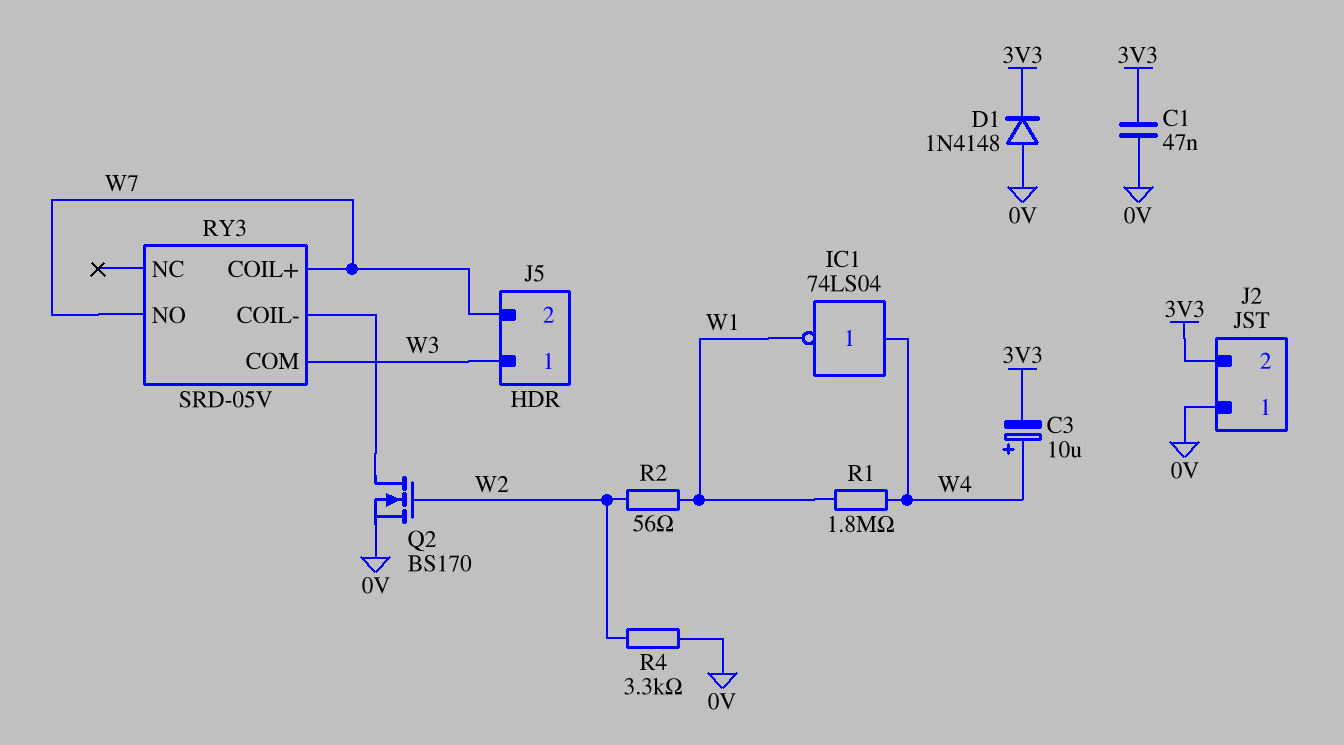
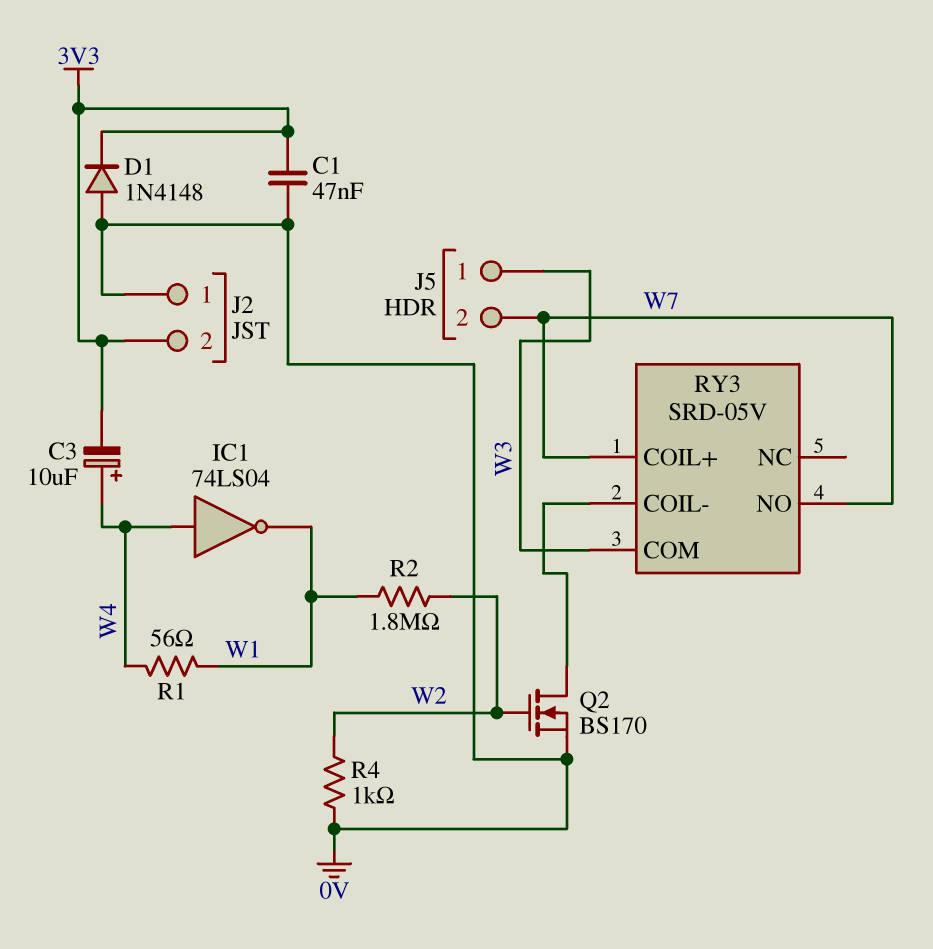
R1: 1.8M (W1, W4) -> 56 (W1, W4)
R2: 56 (W1, W2) -> 1.8M (W1, W2)
R4: 3.3k (0V, W2) -> 1k (0V, W2)

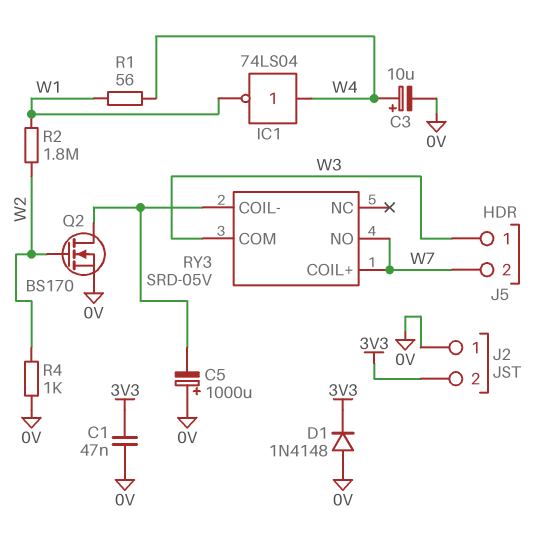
C3: 10uF (plus W4, minus 3V3) -> 10uF (plus W4, minus 0V)
C5: none -> 1000uF (plus 0V, minus RY3/COIL-)

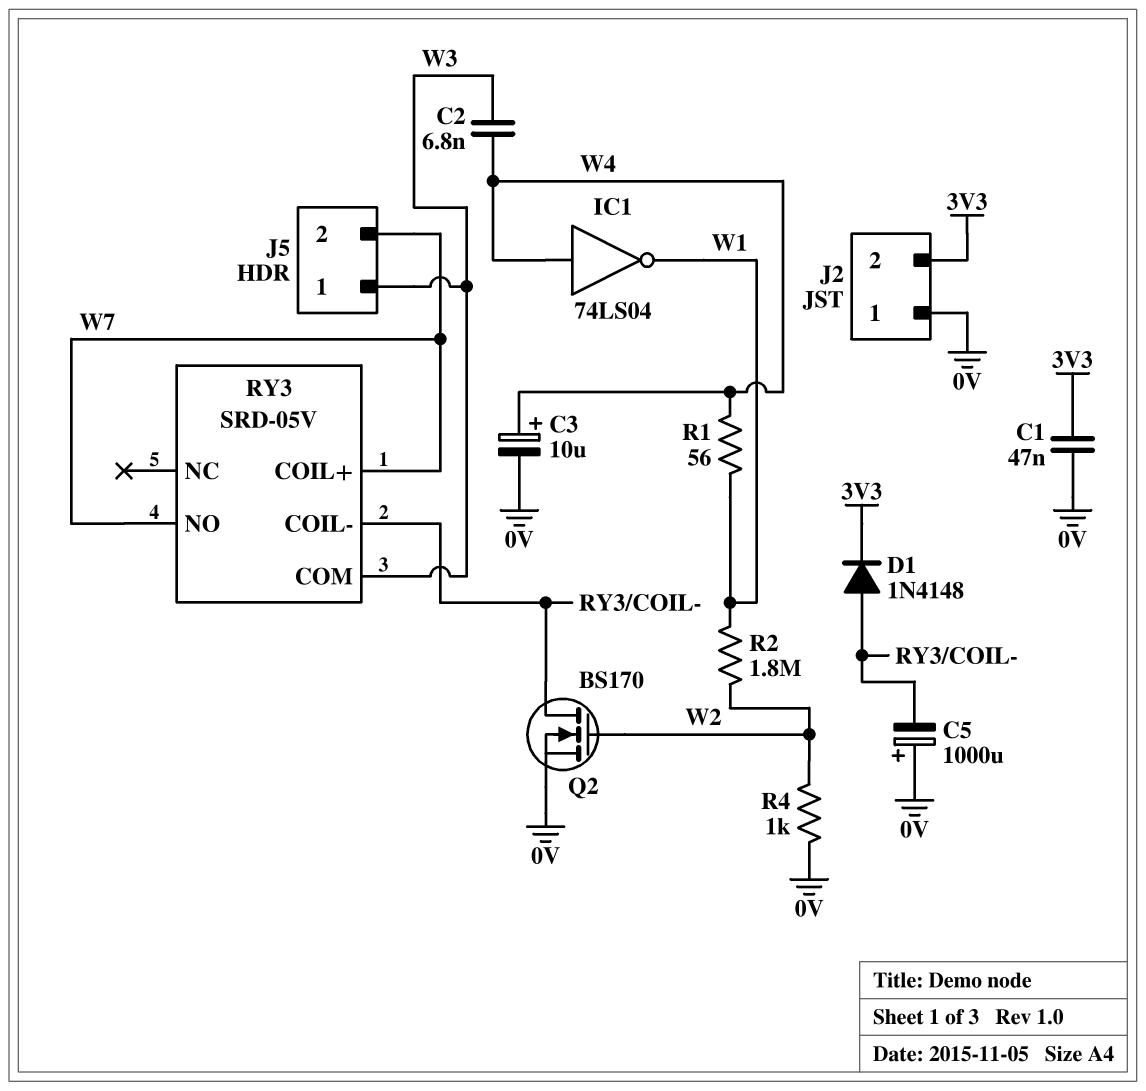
C2: none -> 6.8nF (W3, W4)
D1: diode 1N4148 (A 0V, K 3V3) -> diode 1N4148 (A RY3/COIL-, K 3V3)

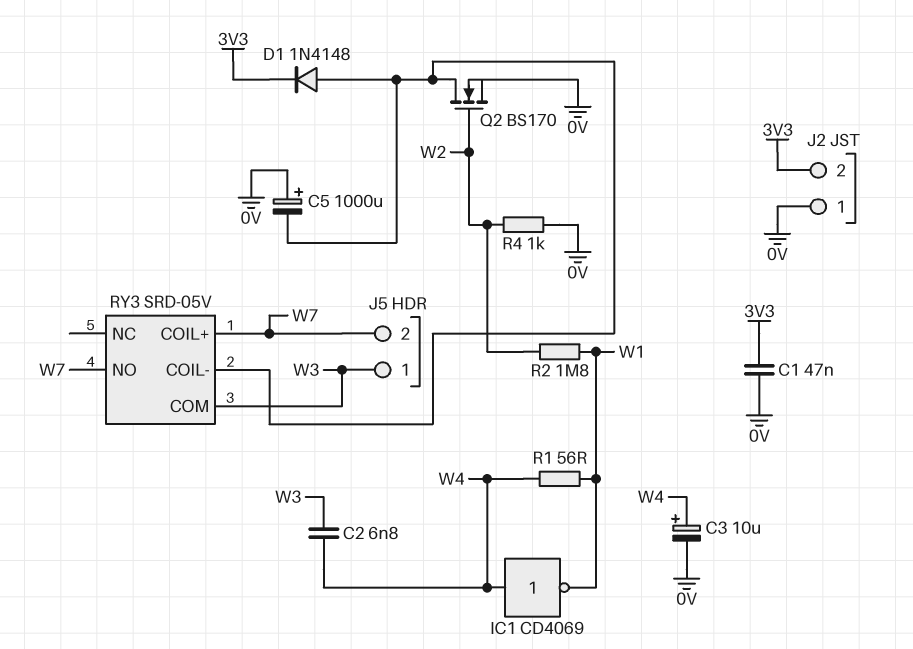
IC1: NOT 74LS04 (in W4, out W1) -> NOT CD4069 (in W4, out W1)

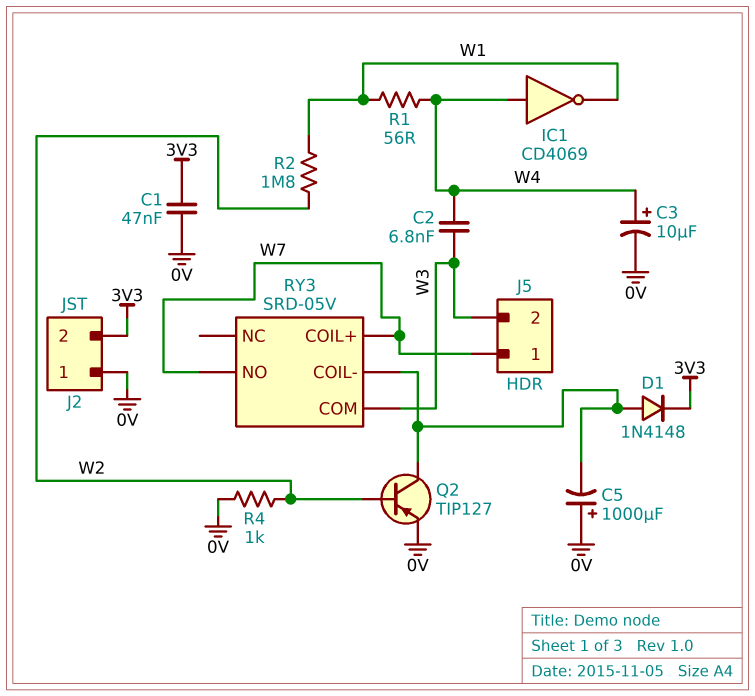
J5 pin 1: W3 -> W7
J5 pin 2: W7 -> W3
Q2: NMOS BS170 (G W2, D RY3/COIL-, S 0V) -> PNP TIP127 (B W2, C RY3/COIL-, E 0V)

